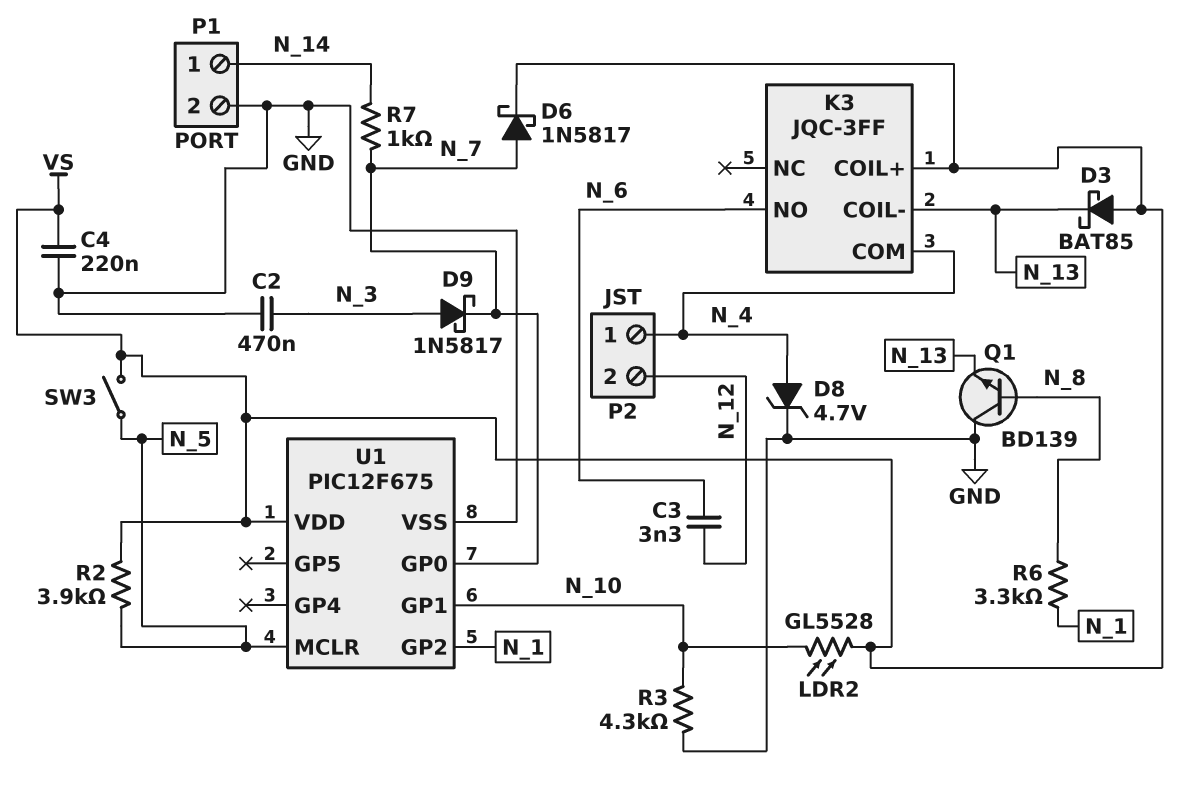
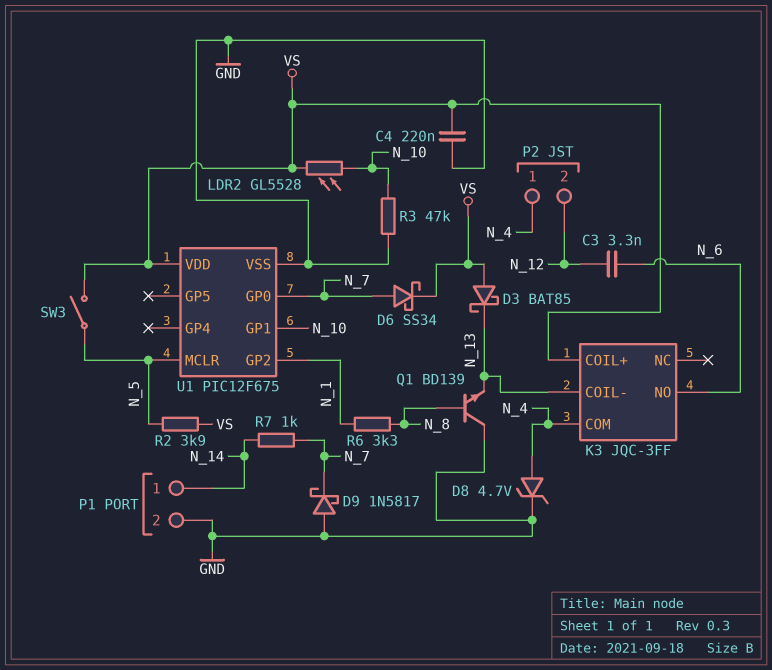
C2: 470nF (GND, N_3) -> none
D6: schottky 1N5817 (A N_7, K VS) -> schottky SS34 (A N_7, K VS)
D9: schottky 1N5817 (A N_3, K N_7) -> schottky 1N5817 (A GND, K N_7)
R3: 4.3k (GND, N_10) -> 47k (GND, N_10)

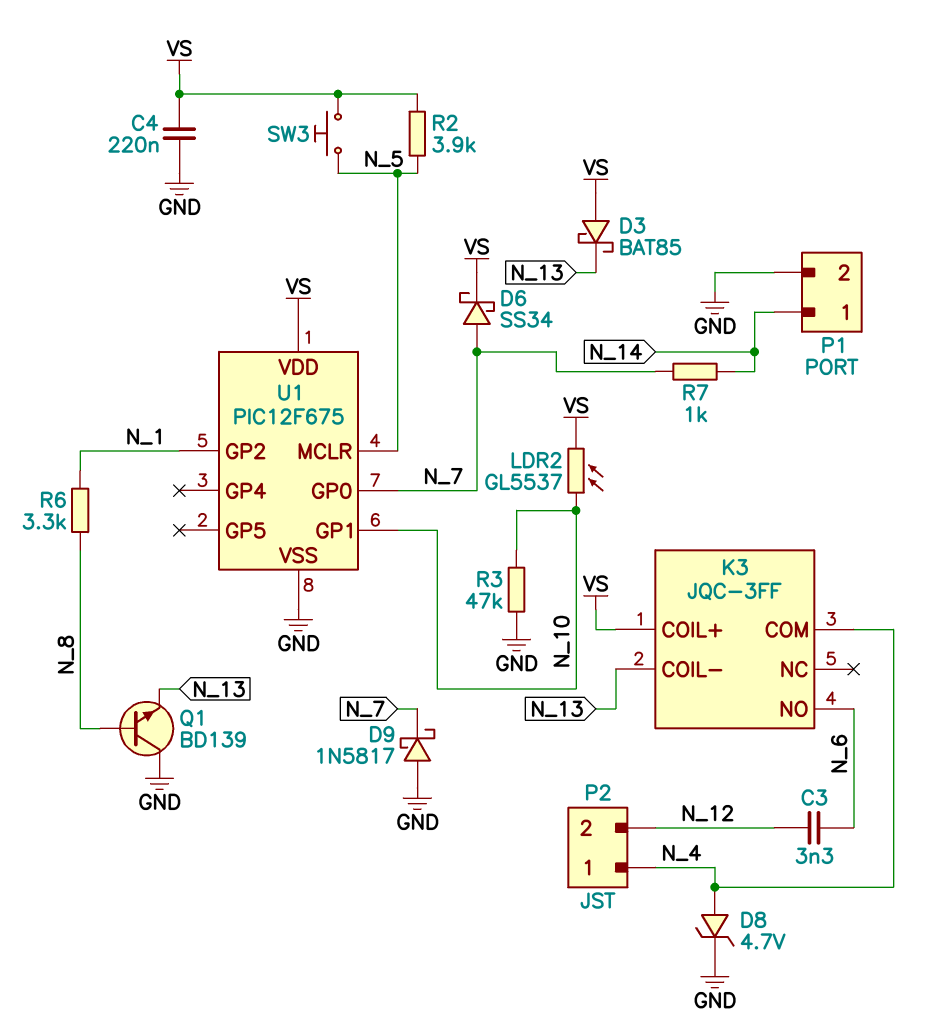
LDR2: GL5528 (N_10, VS) -> GL5537 (N_10, VS)
SW3: switch (N_5, VS) -> button (N_5, VS)

